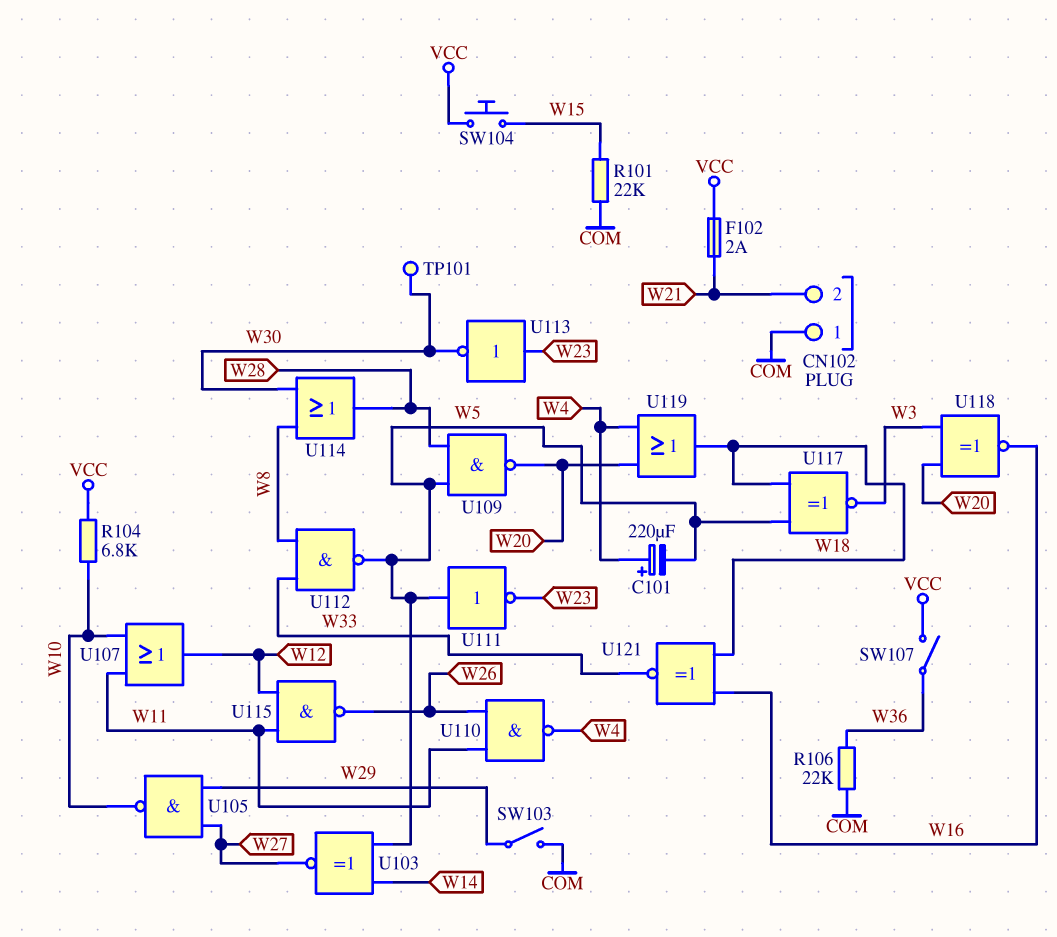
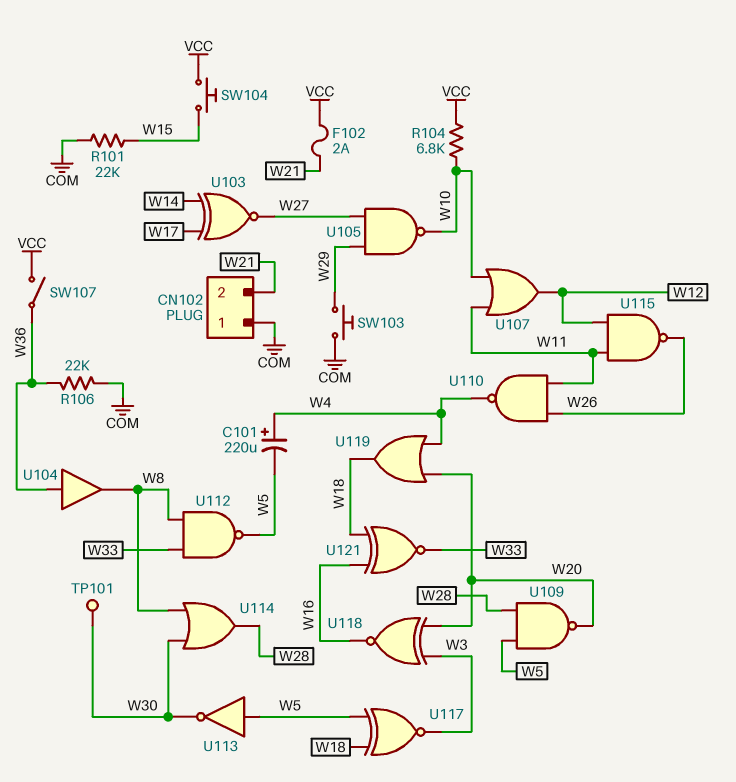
SW103: switch (COM, W29) -> button (COM, W29)
U103: XNOR (in W5, in W14, out W27) -> XNOR (in W14, in W17, out W27)
U104: none -> buffer (in W36, out W8)
U111: NOT (in W5, out W23) -> none
U113: NOT (in W23, out W30) -> NOT (in W5, out W30)

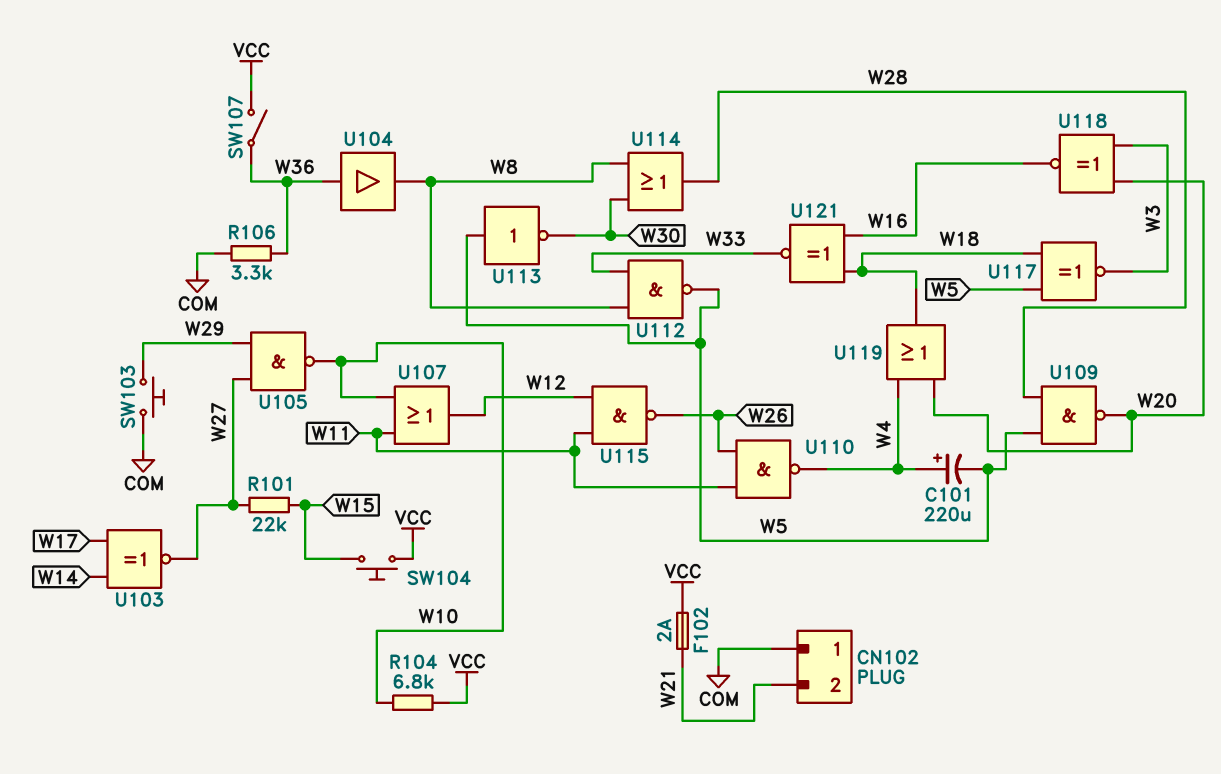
R101: 22k (COM, W15) -> 22k (W15, W27)
R106: 22k (COM, W36) -> 3.3k (COM, W36)
TP101: test point (W30) -> none

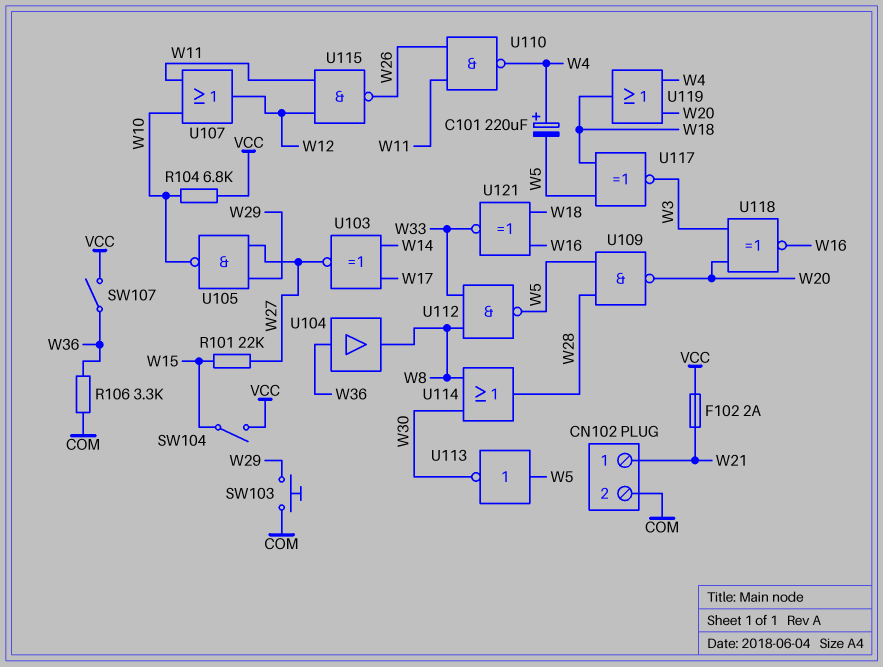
CN102 pin 1: COM -> W21
CN102 pin 2: W21 -> COM
SW104: button (VCC, W15) -> switch (VCC, W15)

